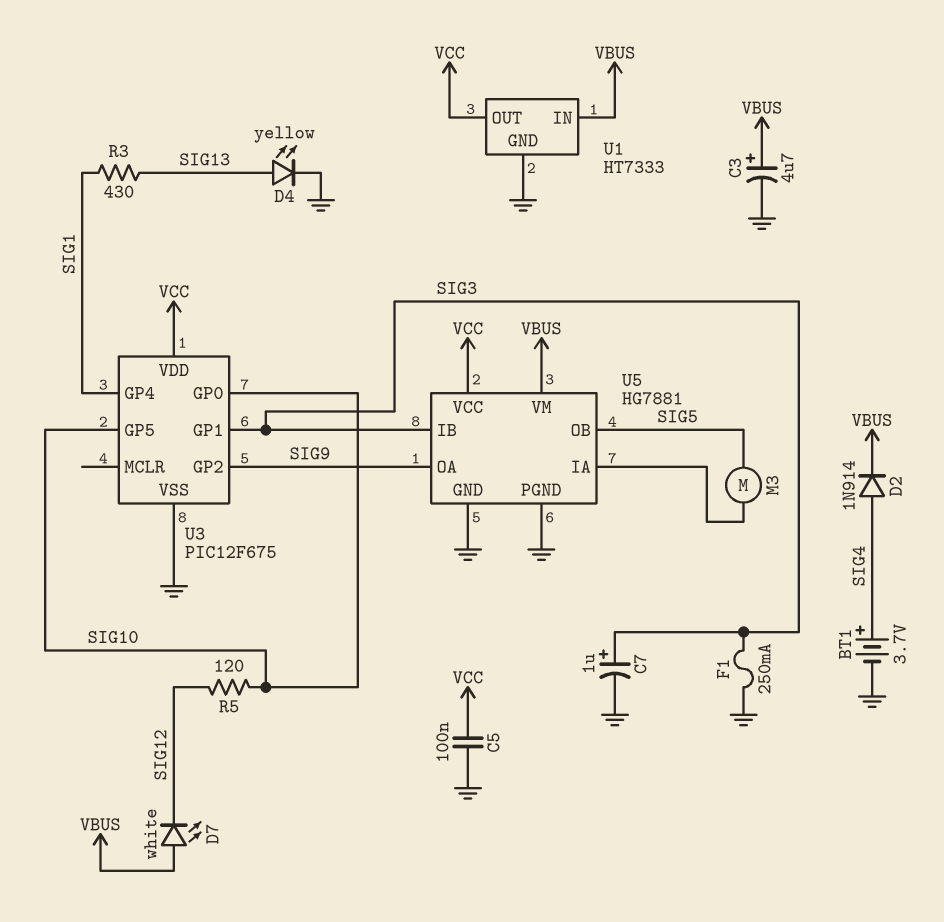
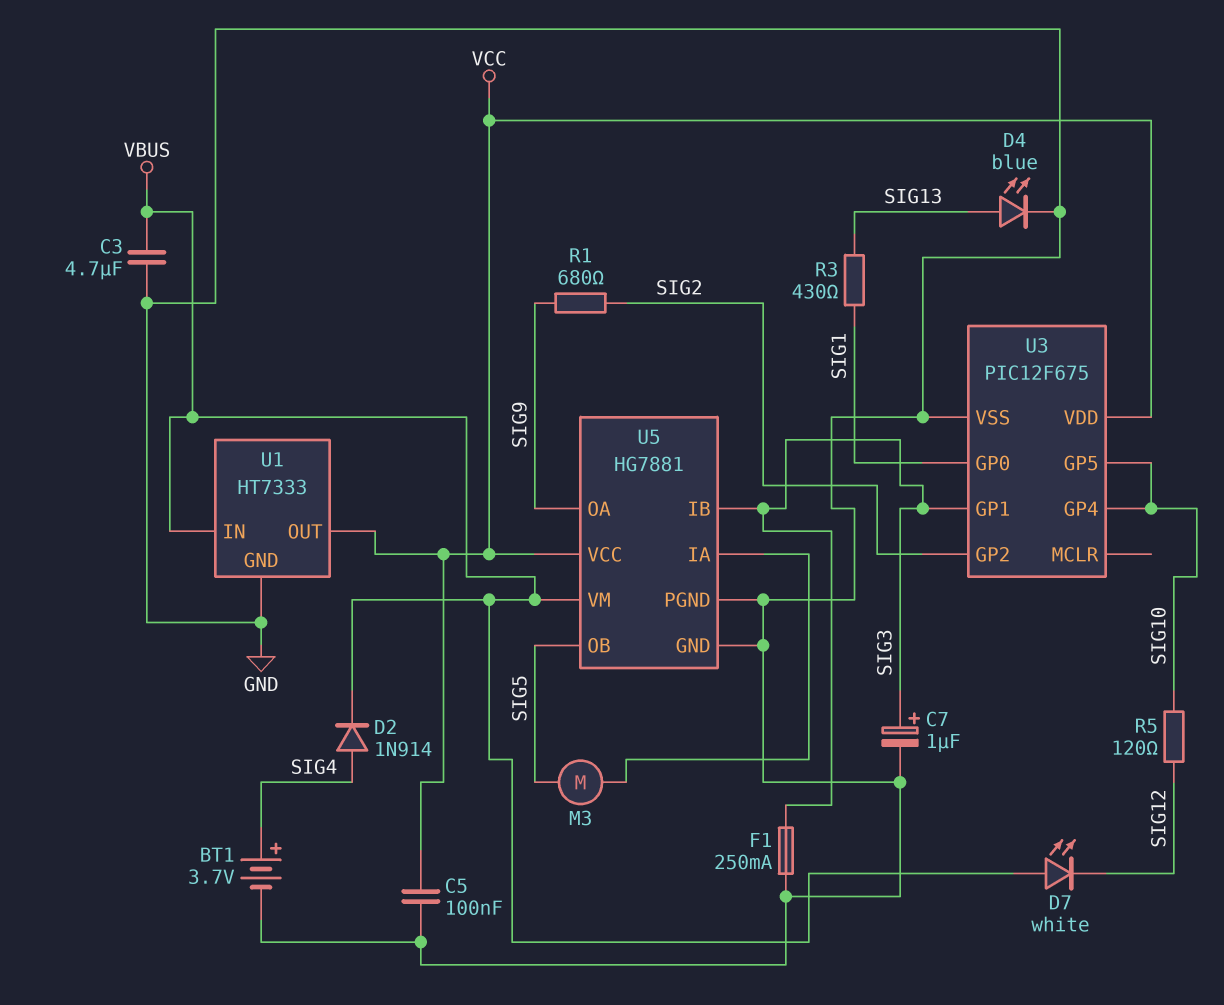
C3: 4.7uF (plus VBUS, minus GND) -> 4.7uF (GND, VBUS)
D4: LED yellow (A SIG13, K GND) -> LED blue (A SIG13, K GND)
R1: none -> 680 (SIG2, SIG9)
U3 pin GP0: SIG10 -> SIG1
U3 pin GP2: SIG9 -> SIG2
U3 pin GP4: SIG1 -> SIG10

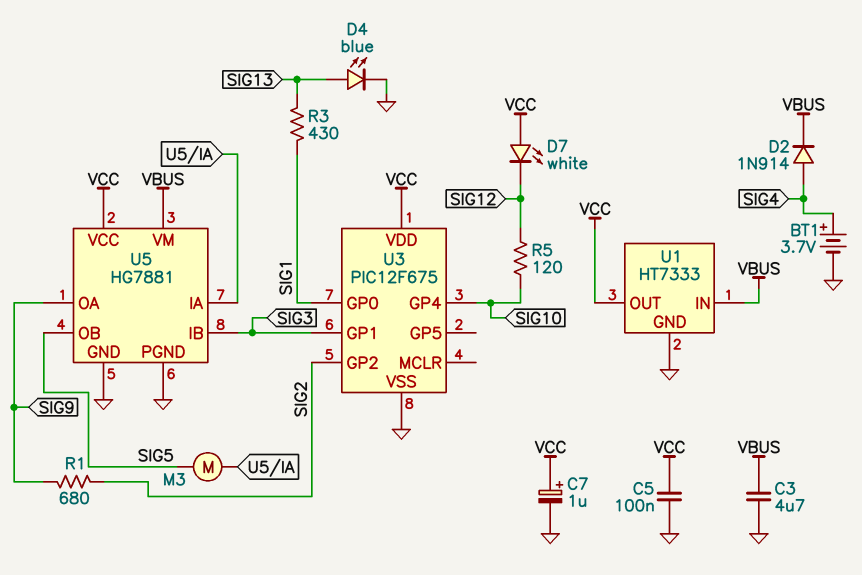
C7: 1uF (plus SIG3, minus GND) -> 1uF (plus VCC, minus GND)
D7: LED white (A VBUS, K SIG12) -> LED white (A VCC, K SIG12)
F1: 250mA (GND, SIG3) -> none
U3 pin GP5: SIG10 -> none

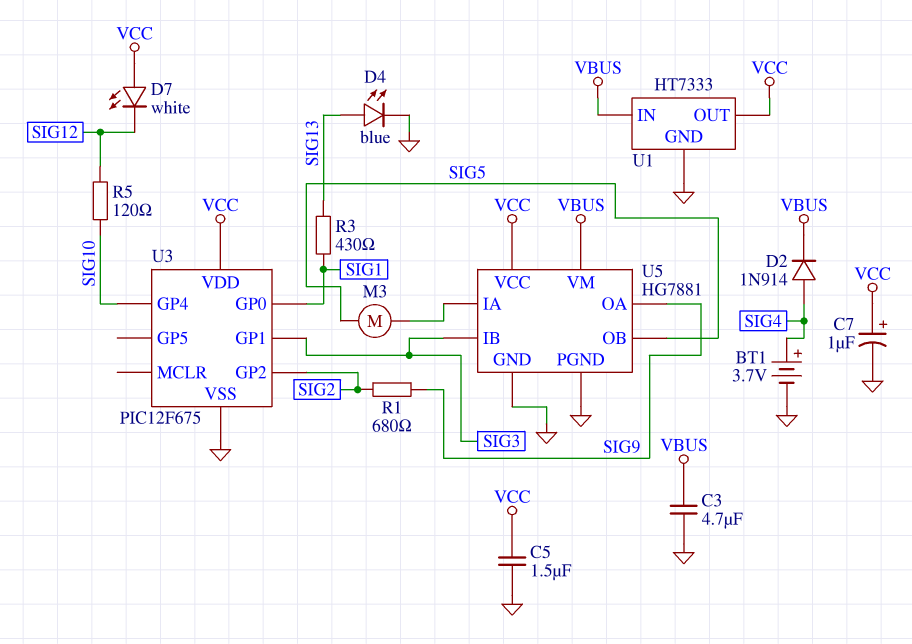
C5: 100nF (GND, VCC) -> 1.5uF (GND, VCC)

